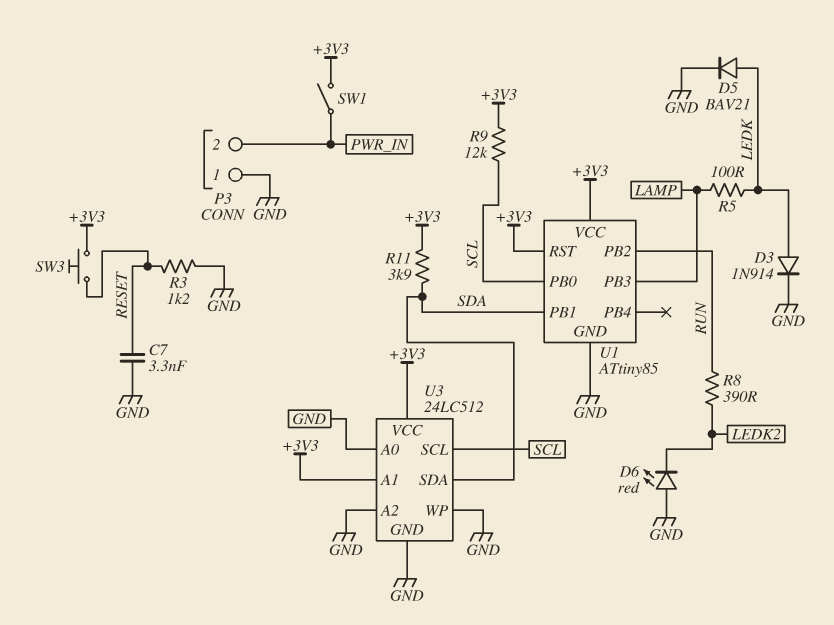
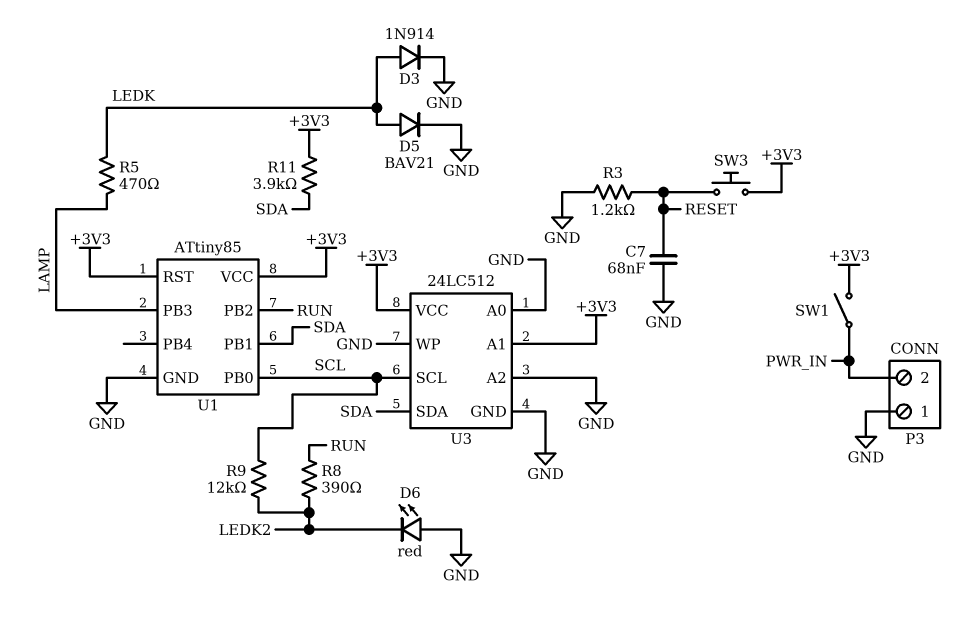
C7: 3.3nF (GND, RESET) -> 68nF (GND, RESET)
R5: 100 (LAMP, LEDK) -> 470 (LAMP, LEDK)
R9: 12k (+3V3, SCL) -> 12k (LEDK2, SCL)

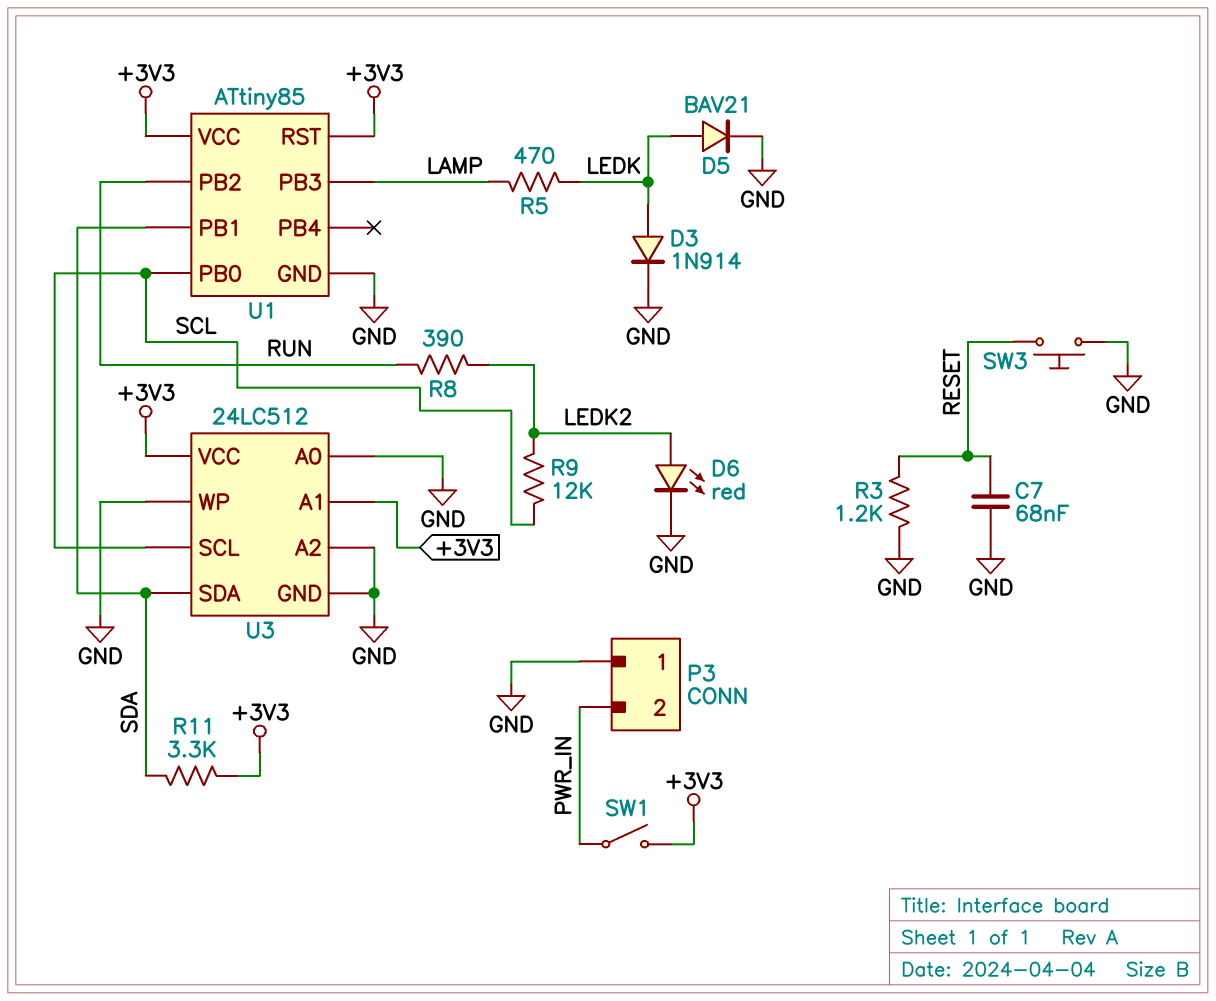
D6: LED red (A GND, K LEDK2) -> LED red (A LEDK2, K GND)
R11: 3.9k (+3V3, SDA) -> 3.3k (+3V3, SDA)
SW3: button (+3V3, RESET) -> button (GND, RESET)

